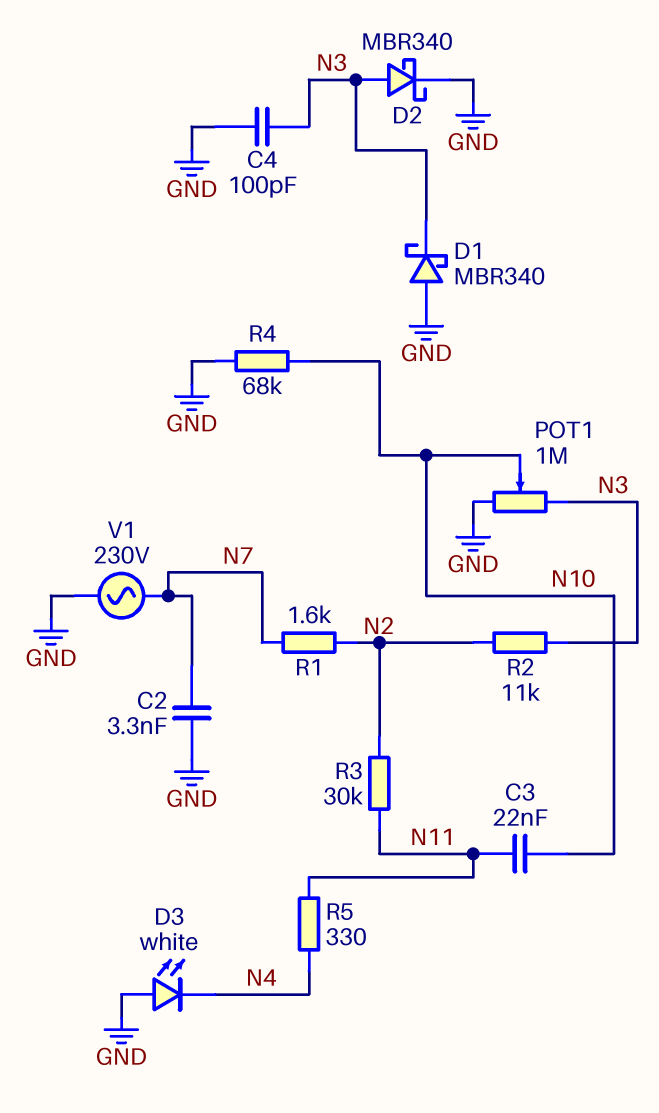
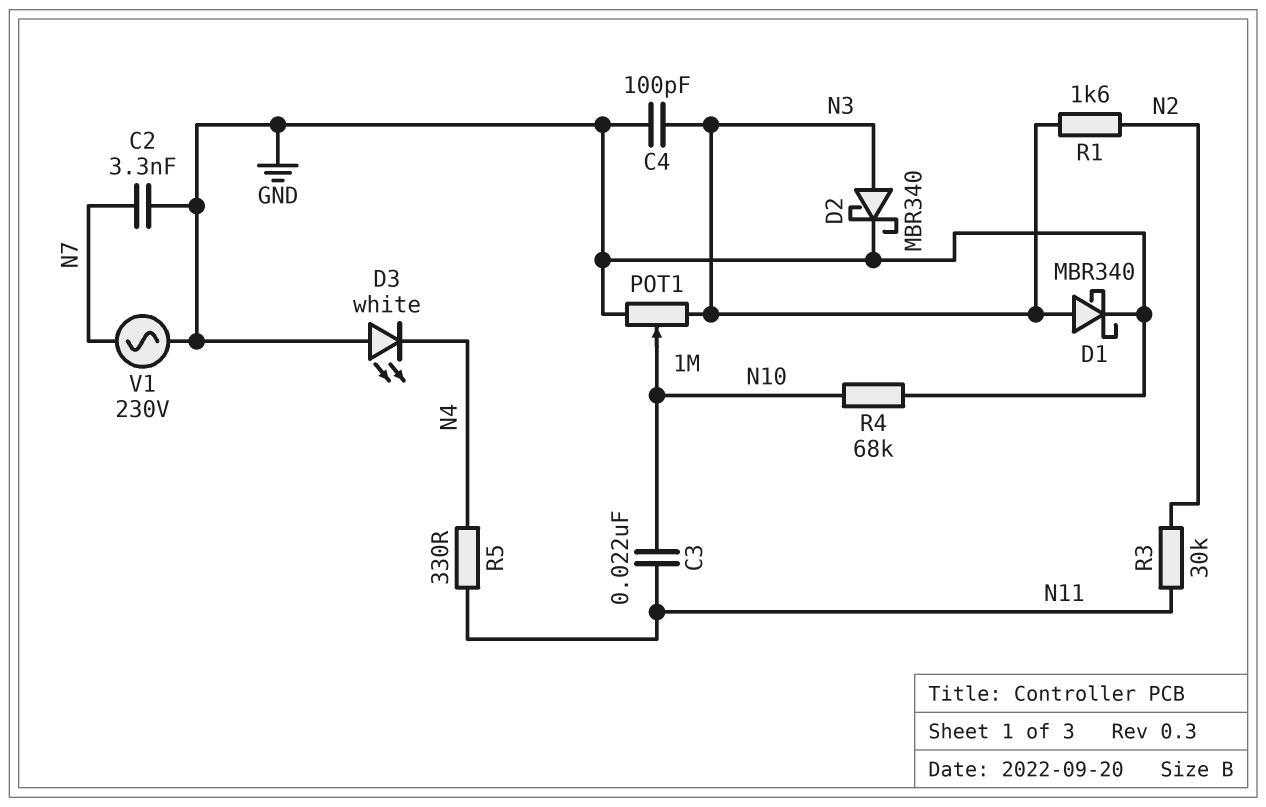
D1: schottky MBR340 (A GND, K N3) -> schottky MBR340 (A N3, K GND)
R1: 1.6k (N2, N7) -> 1.6k (N2, N3)
R2: 11k (N2, N3) -> none

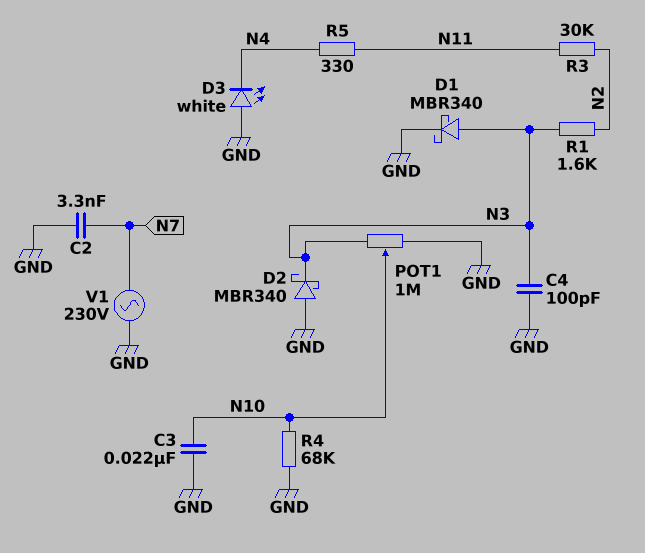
C3: 22nF (N10, N11) -> 22nF (GND, N10)
D2: schottky MBR340 (A N3, K GND) -> schottky MBR340 (A GND, K N3)

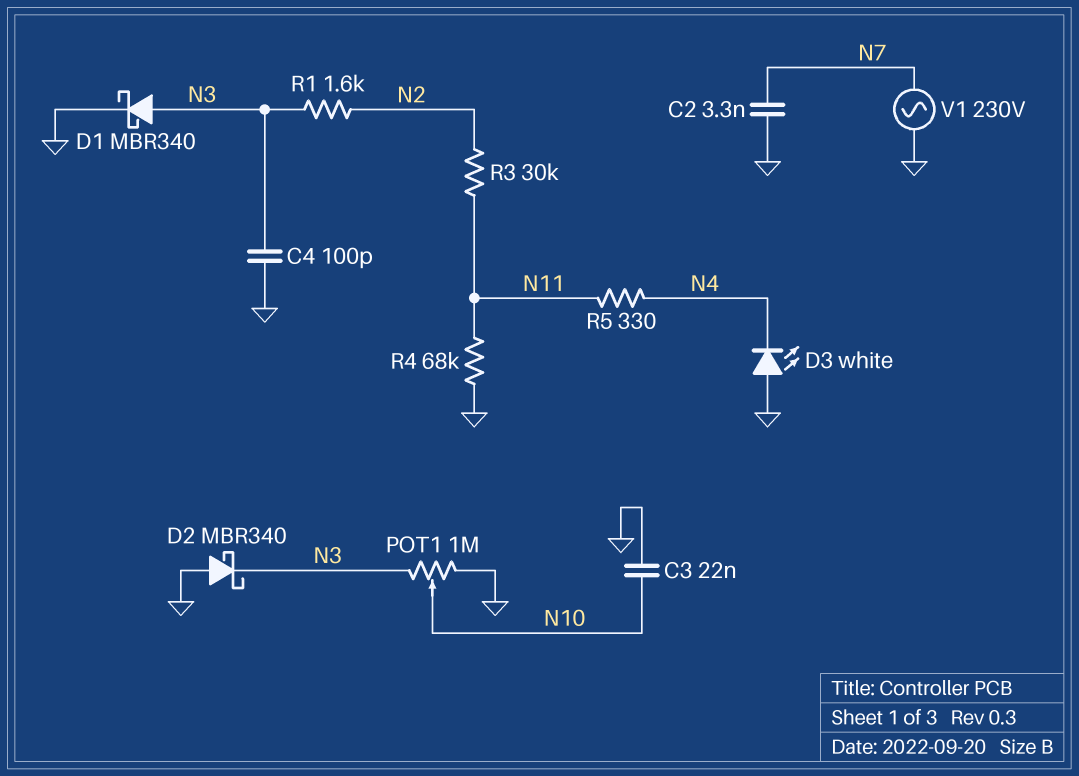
R4: 68k (GND, N10) -> 68k (GND, N11)

